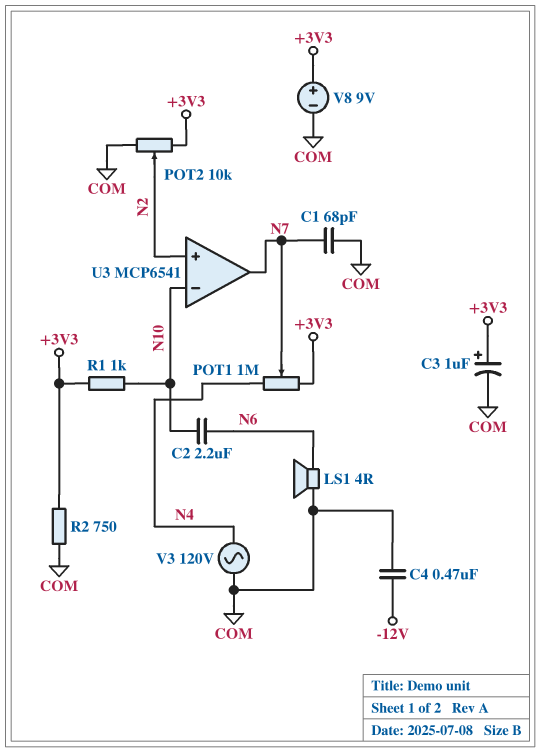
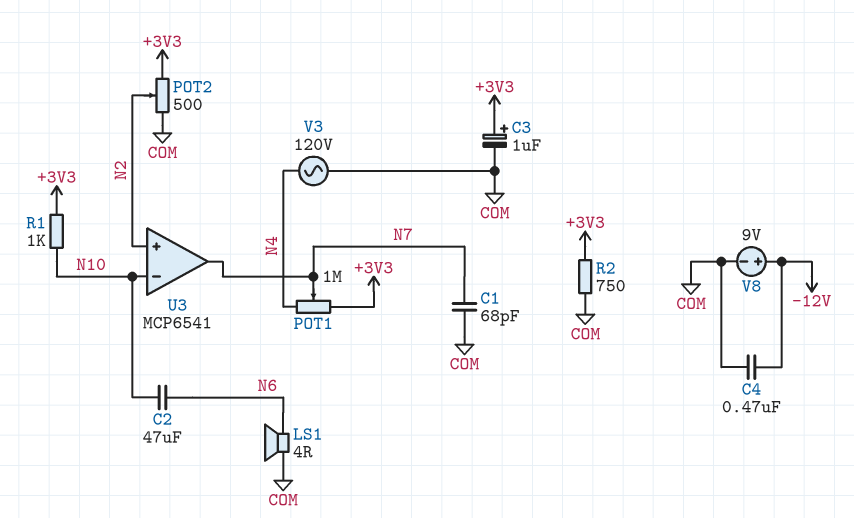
C2: 2.2uF (N6, N10) -> 47uF (N6, N10)
POT2: 10k (+3V3, COM, wiper N2) -> 500 (+3V3, COM, wiper N2)
V8: 9V (plus +3V3, minus COM) -> 9V (plus -12V, minus COM)

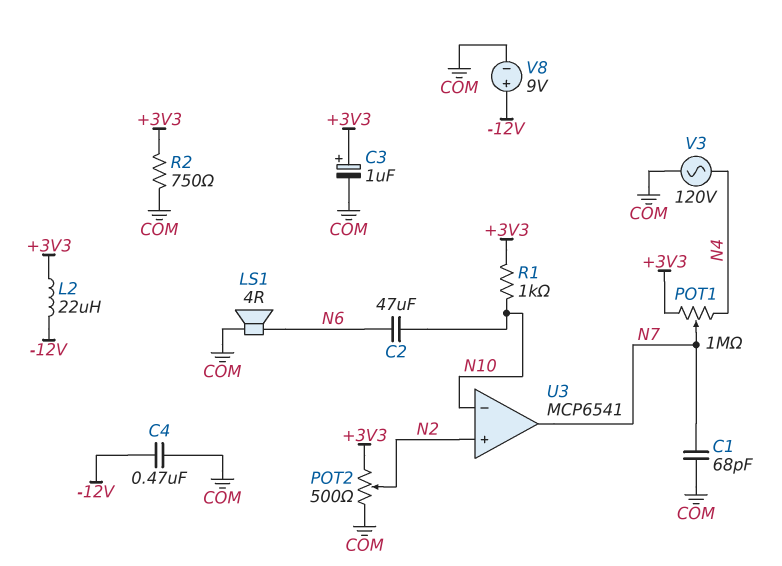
L2: none -> 22uH (+3V3, -12V)

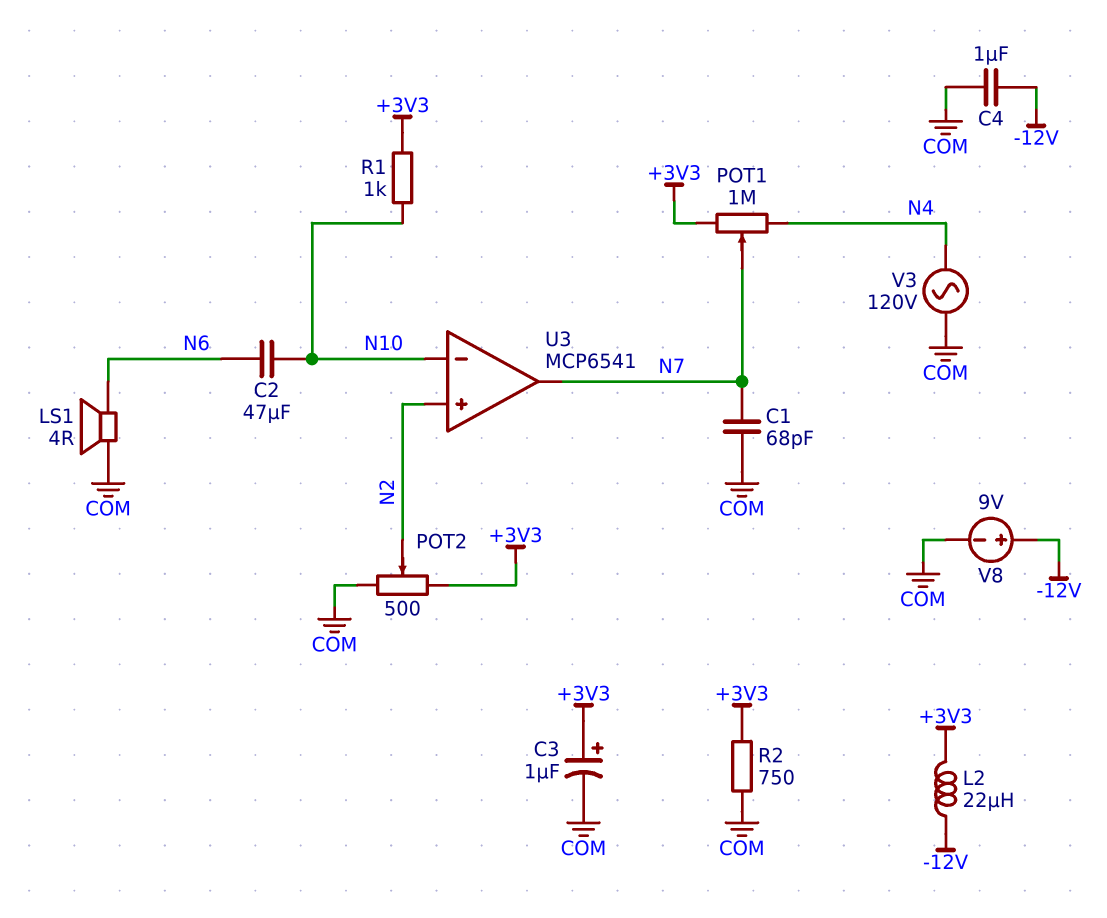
C4: 470nF (-12V, COM) -> 1uF (-12V, COM)

